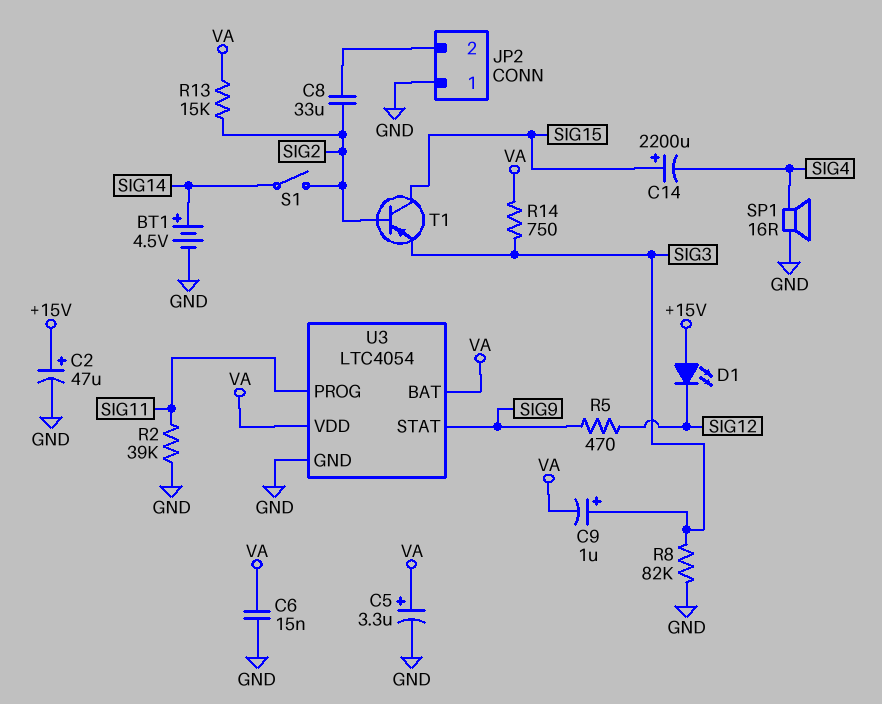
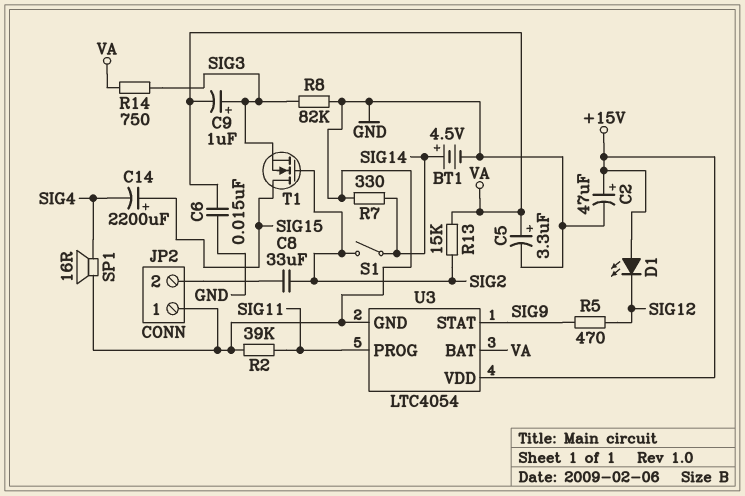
R7: none -> 330 (GND, SIG14)
T1: PNP (B SIG2, C SIG15, E SIG3) -> NMOS (G SIG2, D SIG15, S SIG3)
U3 pin VDD: VA -> +15V

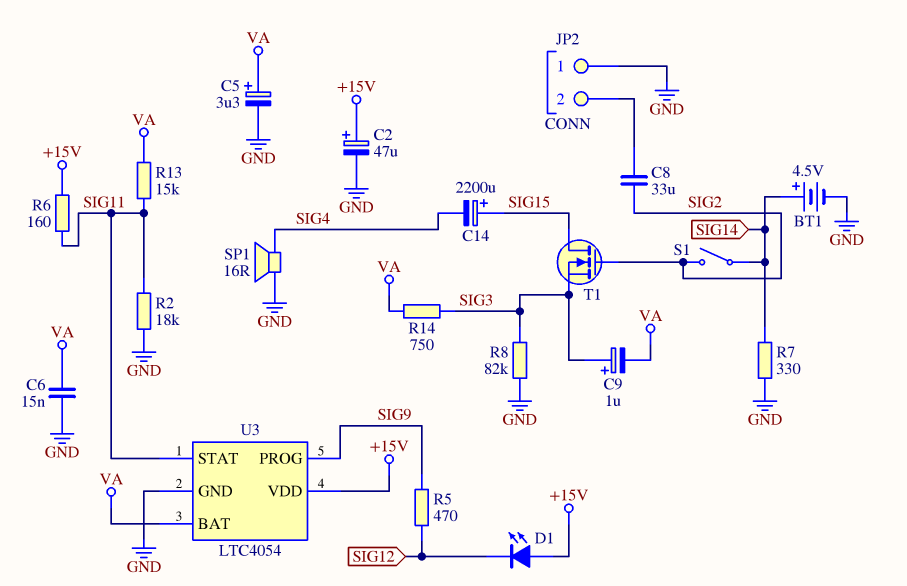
R2: 39k (GND, SIG11) -> 18k (GND, SIG11)
R6: none -> 160 (+15V, SIG11)
R13: 15k (SIG2, VA) -> 15k (SIG11, VA)
U3 pin PROG: SIG11 -> SIG9
U3 pin STAT: SIG9 -> SIG11

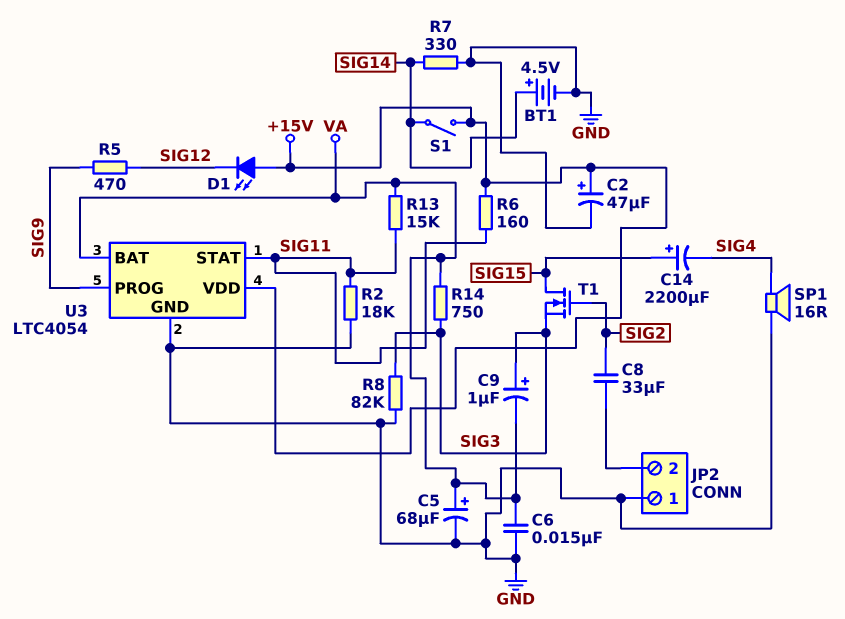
C5: 3.3uF (plus VA, minus GND) -> 68uF (plus VA, minus GND)
S1: switch (SIG2, SIG14) -> switch (+15V, SIG14)

